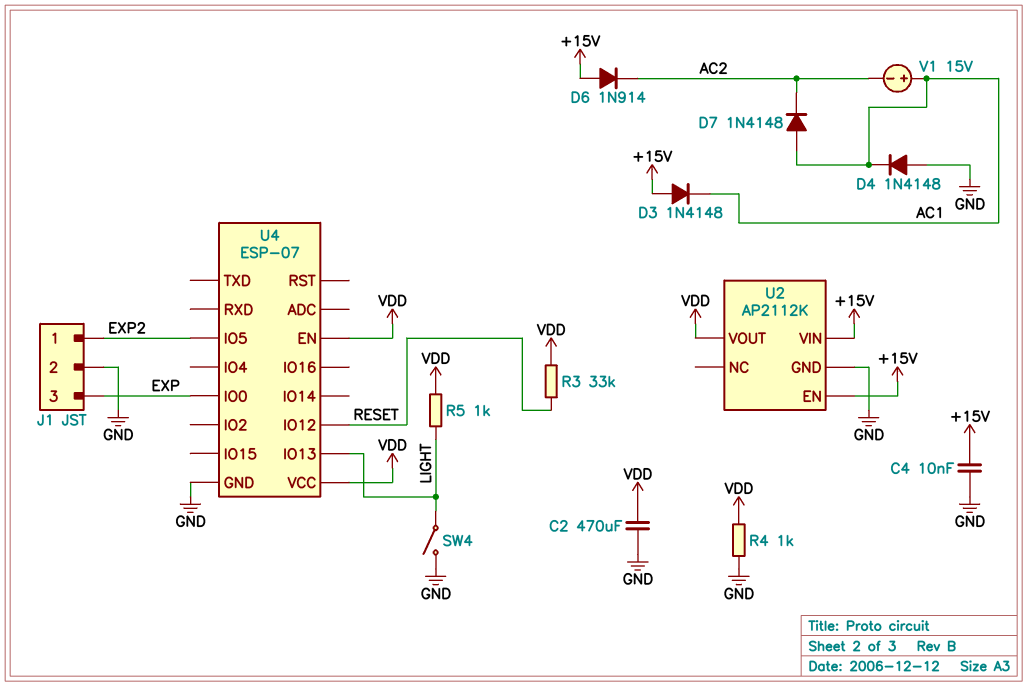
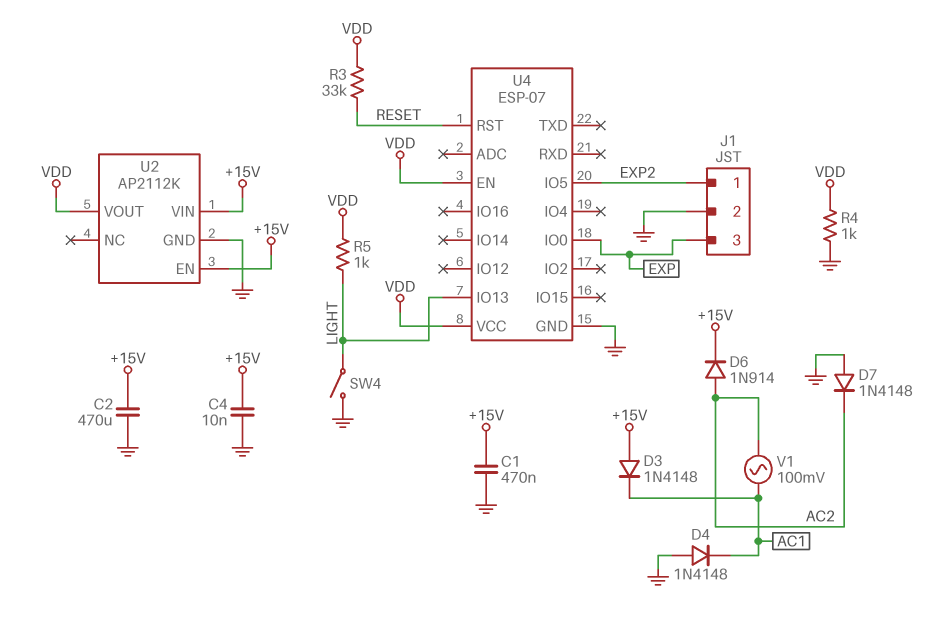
C1: none -> 470nF (+15V, GND)
C2: 470uF (GND, VDD) -> 470uF (+15V, GND)
D6: diode 1N914 (A +15V, K AC2) -> diode 1N914 (A AC2, K +15V)
D7: diode 1N4148 (A AC1, K AC2) -> diode 1N4148 (A GND, K AC2)
U4 pin IO12: RESET -> none
U4 pin RST: none -> RESET
V1: 15V (plus AC1, minus AC2) -> AC 100mV (AC1, AC2)

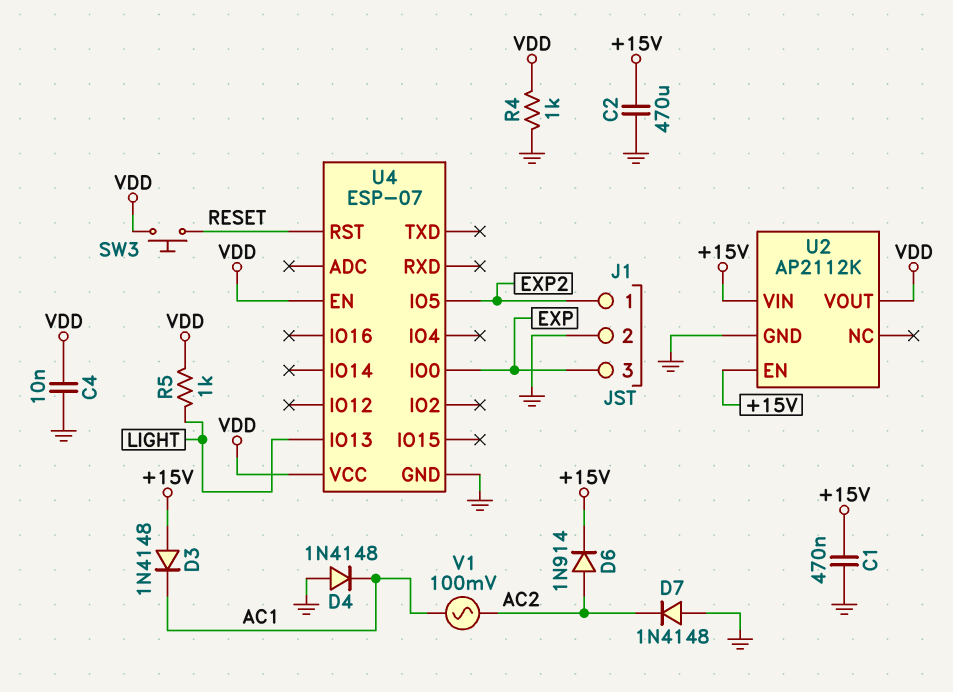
C4: 10nF (+15V, GND) -> 10nF (GND, VDD)
R3: 33k (RESET, VDD) -> none
SW3: none -> button (RESET, VDD)
SW4: switch (GND, LIGHT) -> none

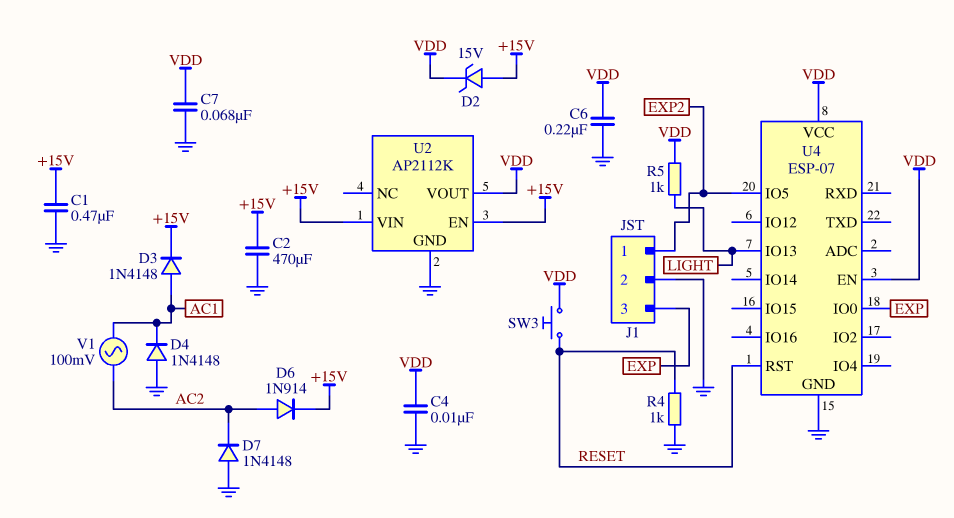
C6: none -> 220nF (GND, VDD)
C7: none -> 68nF (GND, VDD)
D2: none -> zener 15V (A +15V, K VDD)
D3: diode 1N4148 (A +15V, K AC1) -> diode 1N4148 (A AC1, K +15V)
R4: 1k (GND, VDD) -> 1k (GND, RESET)

